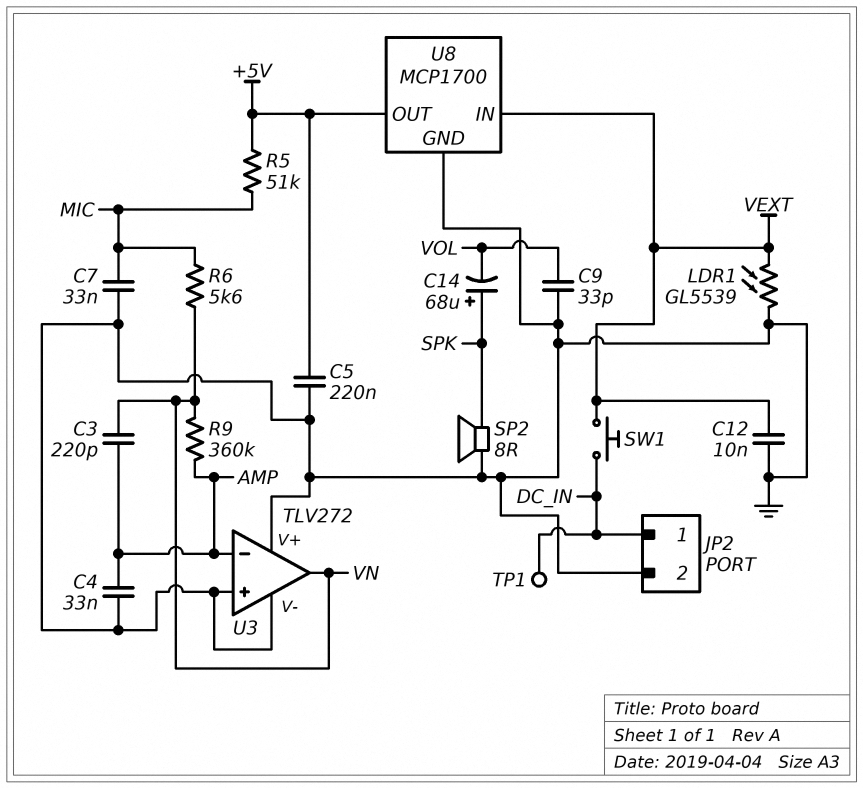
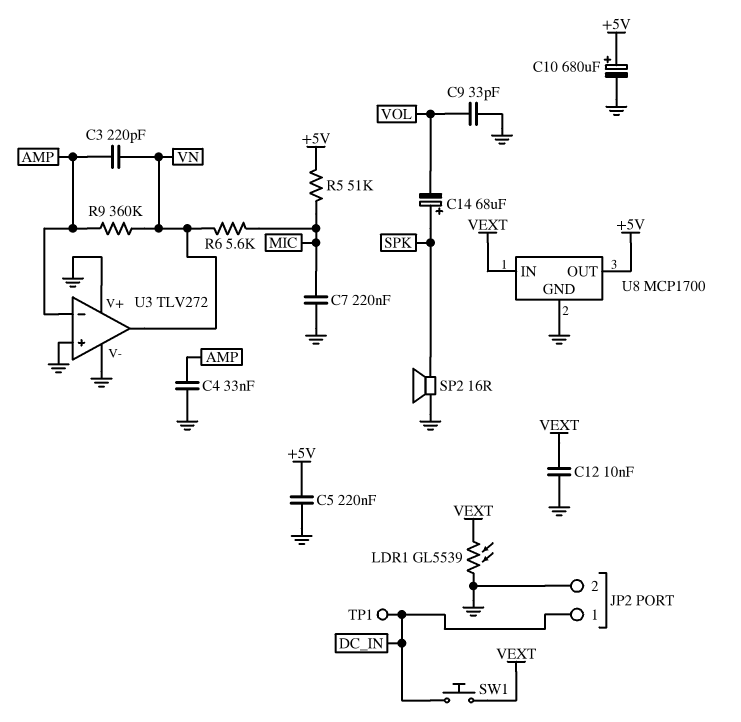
C7: 33nF (GND, MIC) -> 220nF (GND, MIC)
C10: none -> 680uF (plus +5V, minus GND)
SP2: speaker 8R (GND, SPK) -> speaker 16R (GND, SPK)

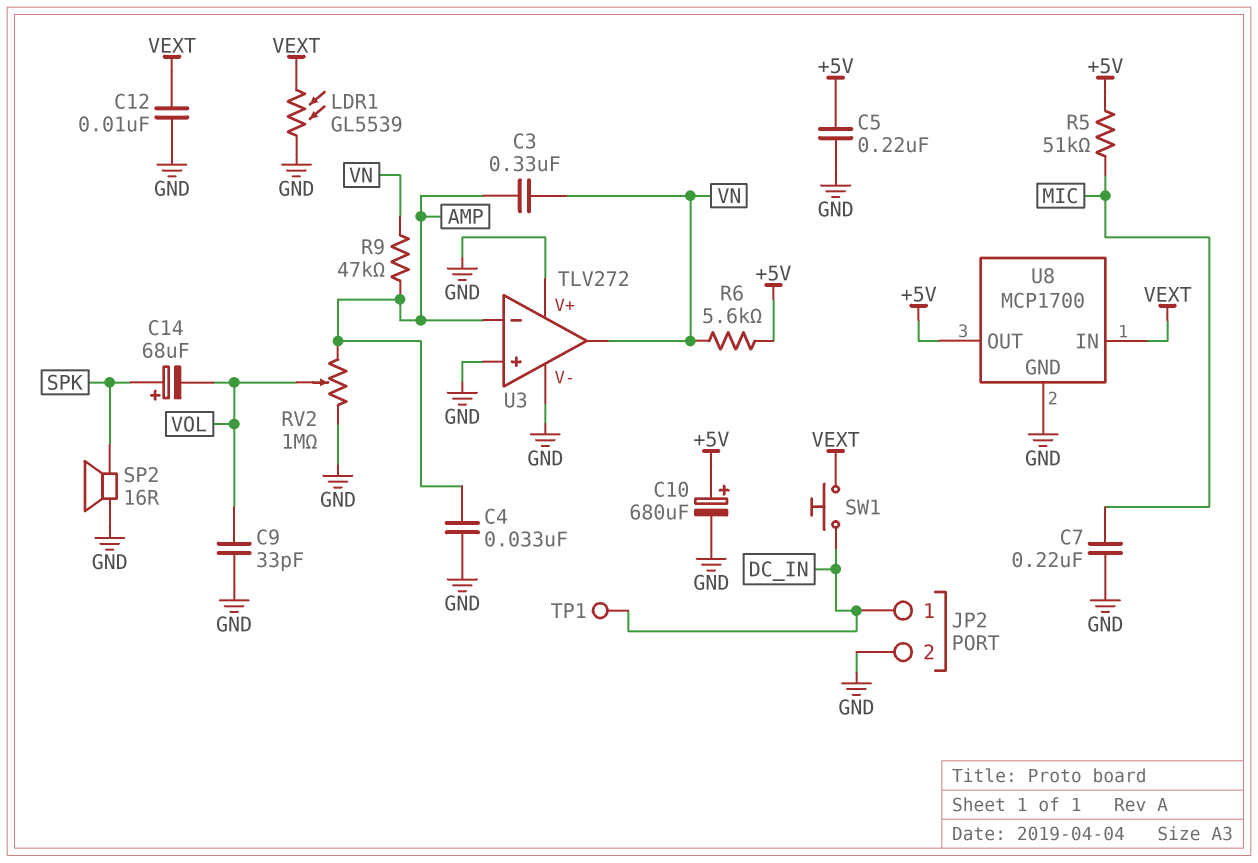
C3: 220pF (AMP, VN) -> 330nF (AMP, VN)
R6: 5.6k (MIC, VN) -> 5.6k (+5V, VN)
R9: 360k (AMP, VN) -> 47k (AMP, VN)
RV2: none -> 1M (AMP, GND, wiper VOL)

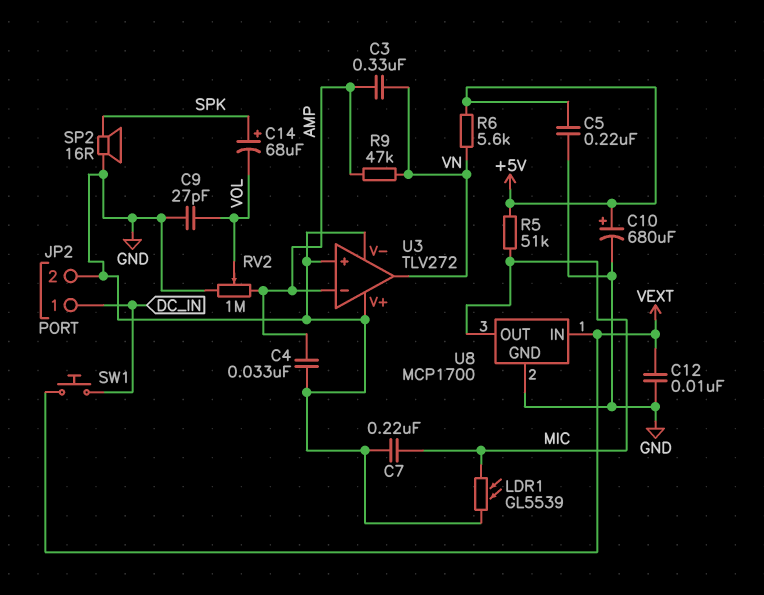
C9: 33pF (GND, VOL) -> 27pF (GND, VOL)
LDR1: GL5539 (GND, VEXT) -> GL5539 (GND, MIC)
TP1: test point (DC_IN) -> none
U8 pin OUT: +5V -> MIC

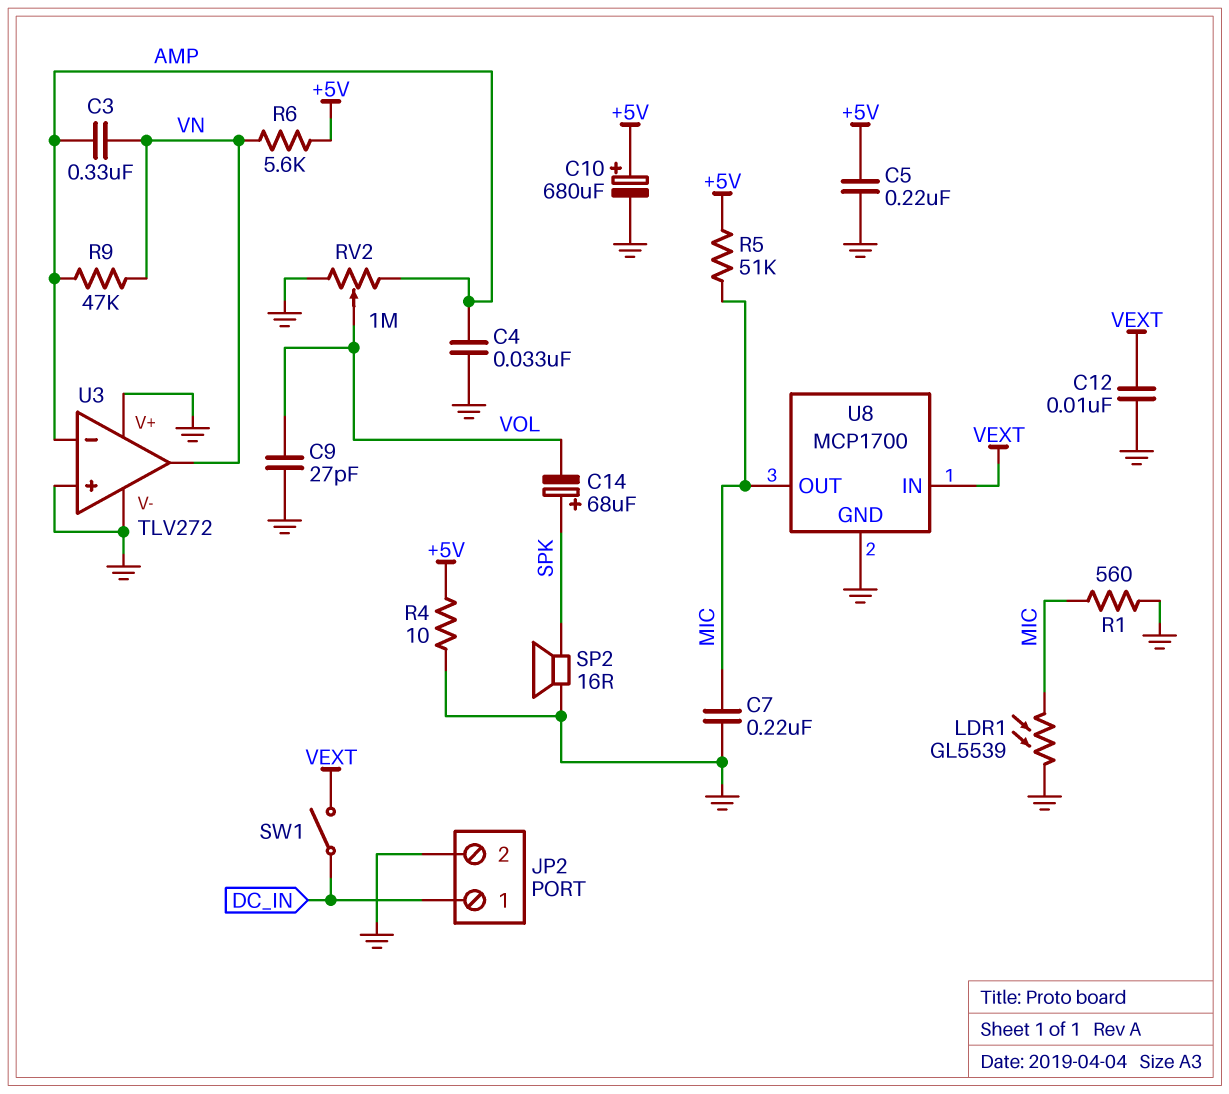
R1: none -> 560 (GND, MIC)
R4: none -> 10 (+5V, GND)
SW1: button (DC_IN, VEXT) -> switch (DC_IN, VEXT)

